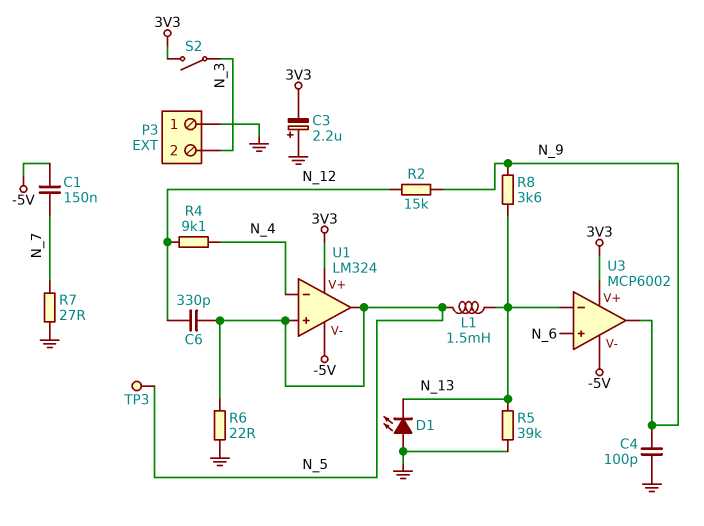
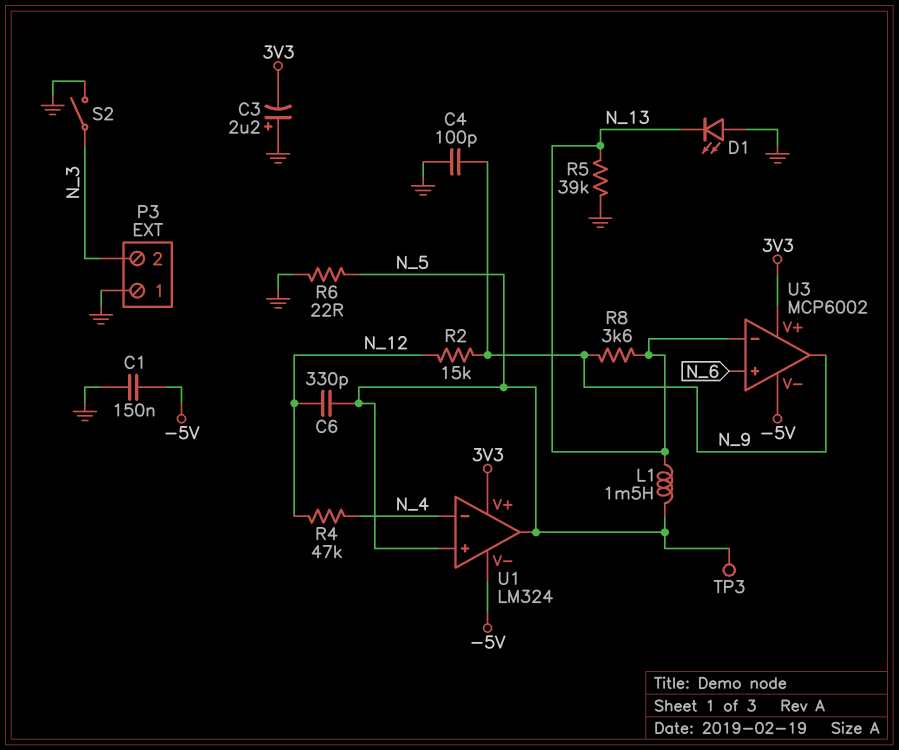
C1: 150nF (-5V, N_7) -> 150nF (-5V, GND)
R4: 9.1k (N_4, N_12) -> 47k (N_4, N_12)
R7: 27 (GND, N_7) -> none
S2: switch (3V3, N_3) -> switch (GND, N_3)

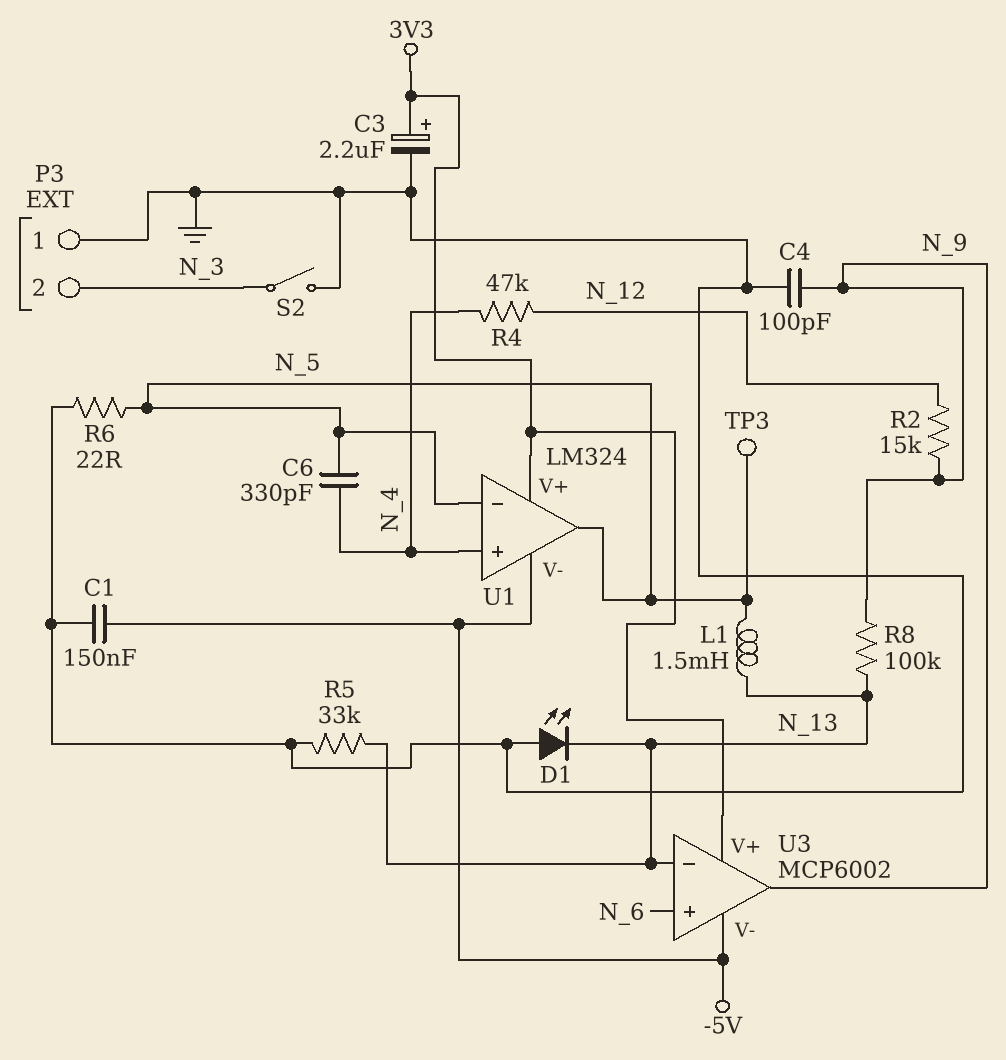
C3: 2.2uF (plus GND, minus 3V3) -> 2.2uF (plus 3V3, minus GND)
C6: 330pF (N_5, N_12) -> 330pF (N_4, N_5)
R5: 39k (GND, N_13) -> 33k (GND, N_13)
R8: 3.6k (N_9, N_13) -> 100k (N_9, N_13)
U1 pin in+: N_5 -> N_4
U1 pin in-: N_4 -> N_5

